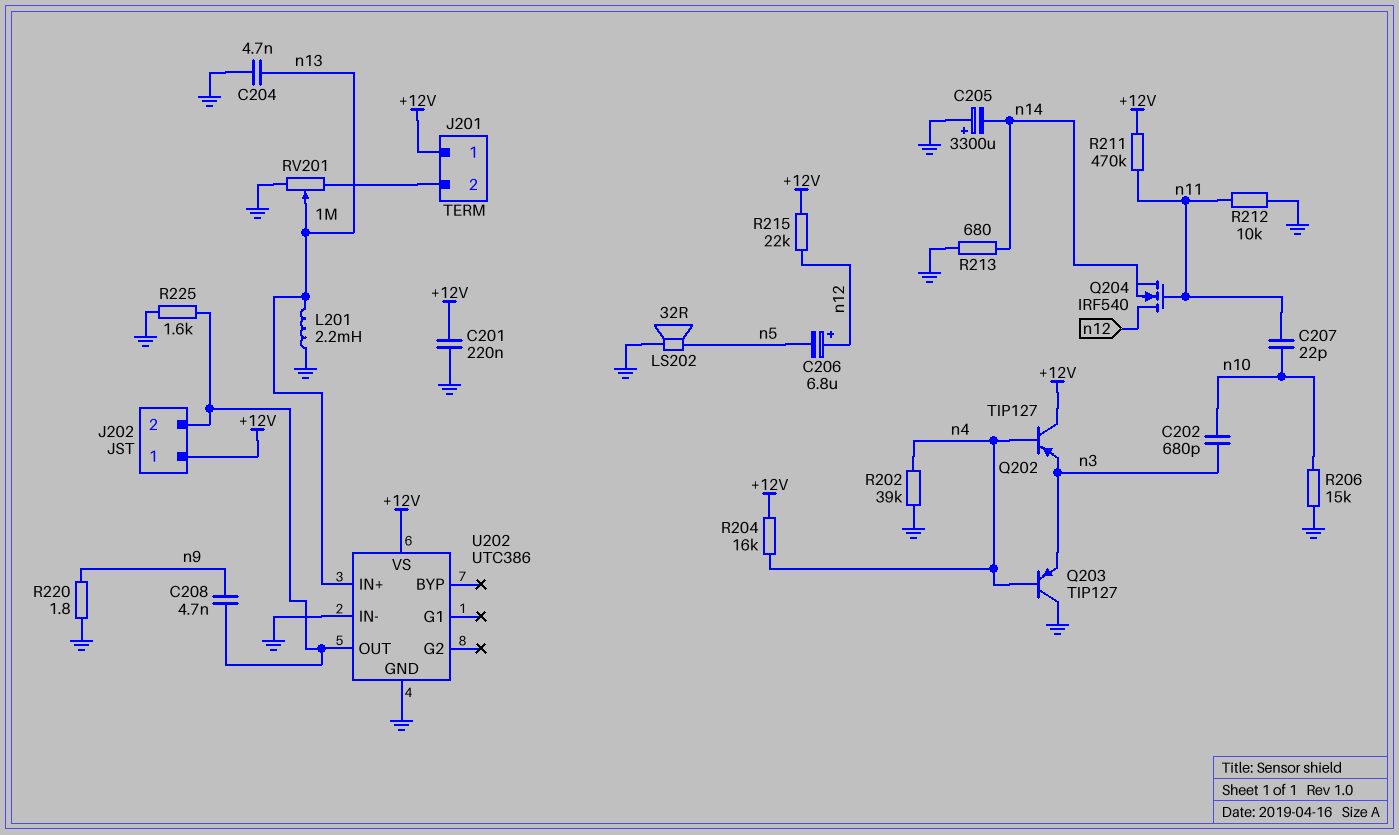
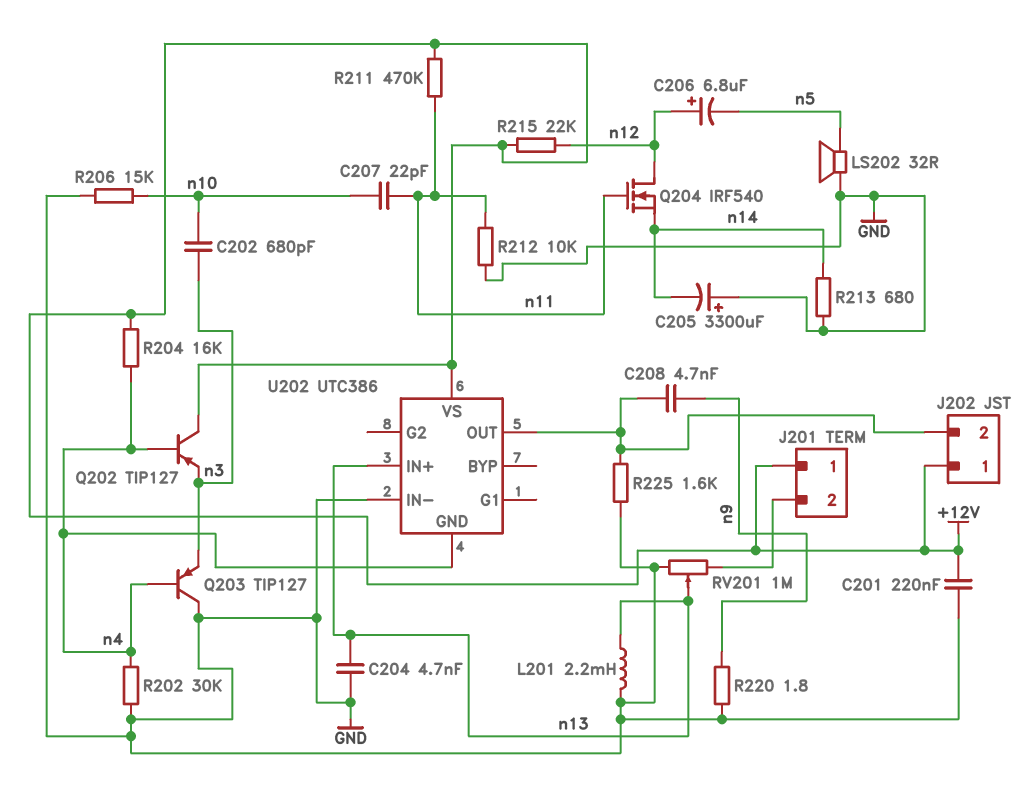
R202: 39k (GND, n4) -> 30k (GND, n4)
U202 pin GND: GND -> n4

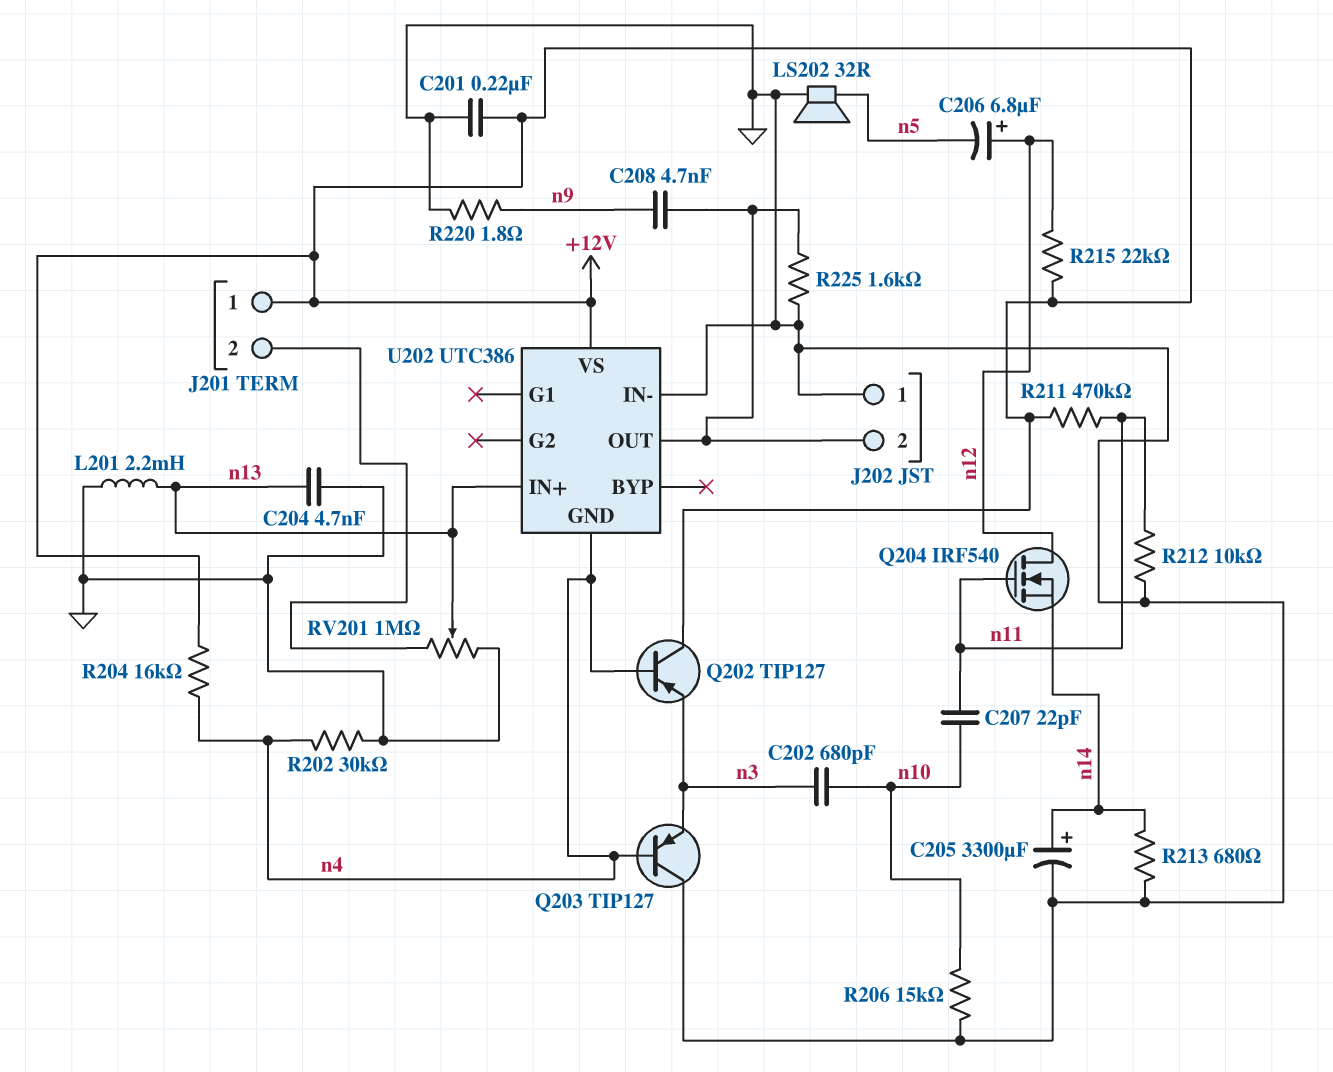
C205: 3300uF (plus GND, minus n14) -> 3300uF (plus n14, minus GND)
J202 pin 1: +12V -> GND

